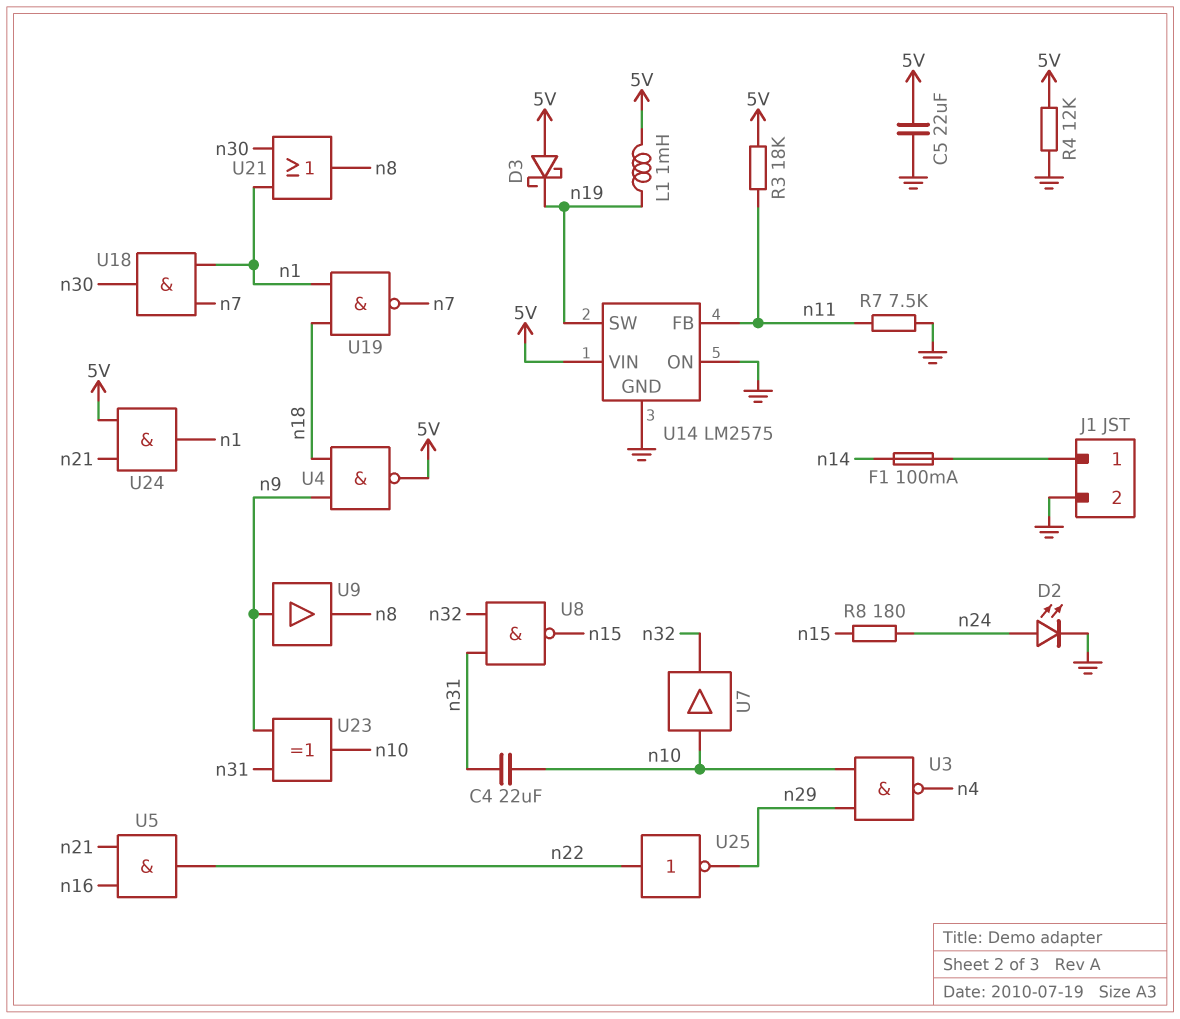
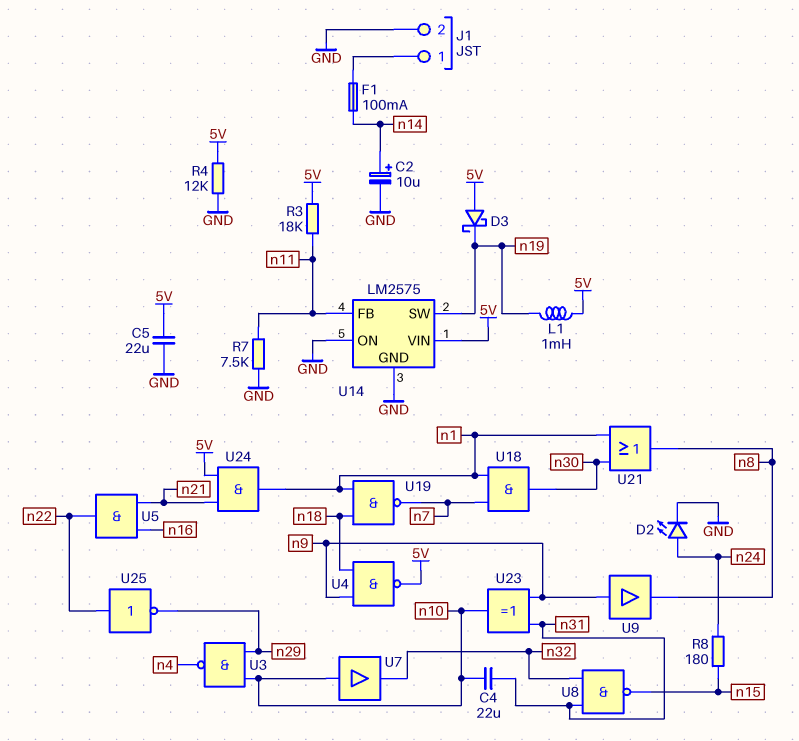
C2: none -> 10uF (plus n14, minus GND)

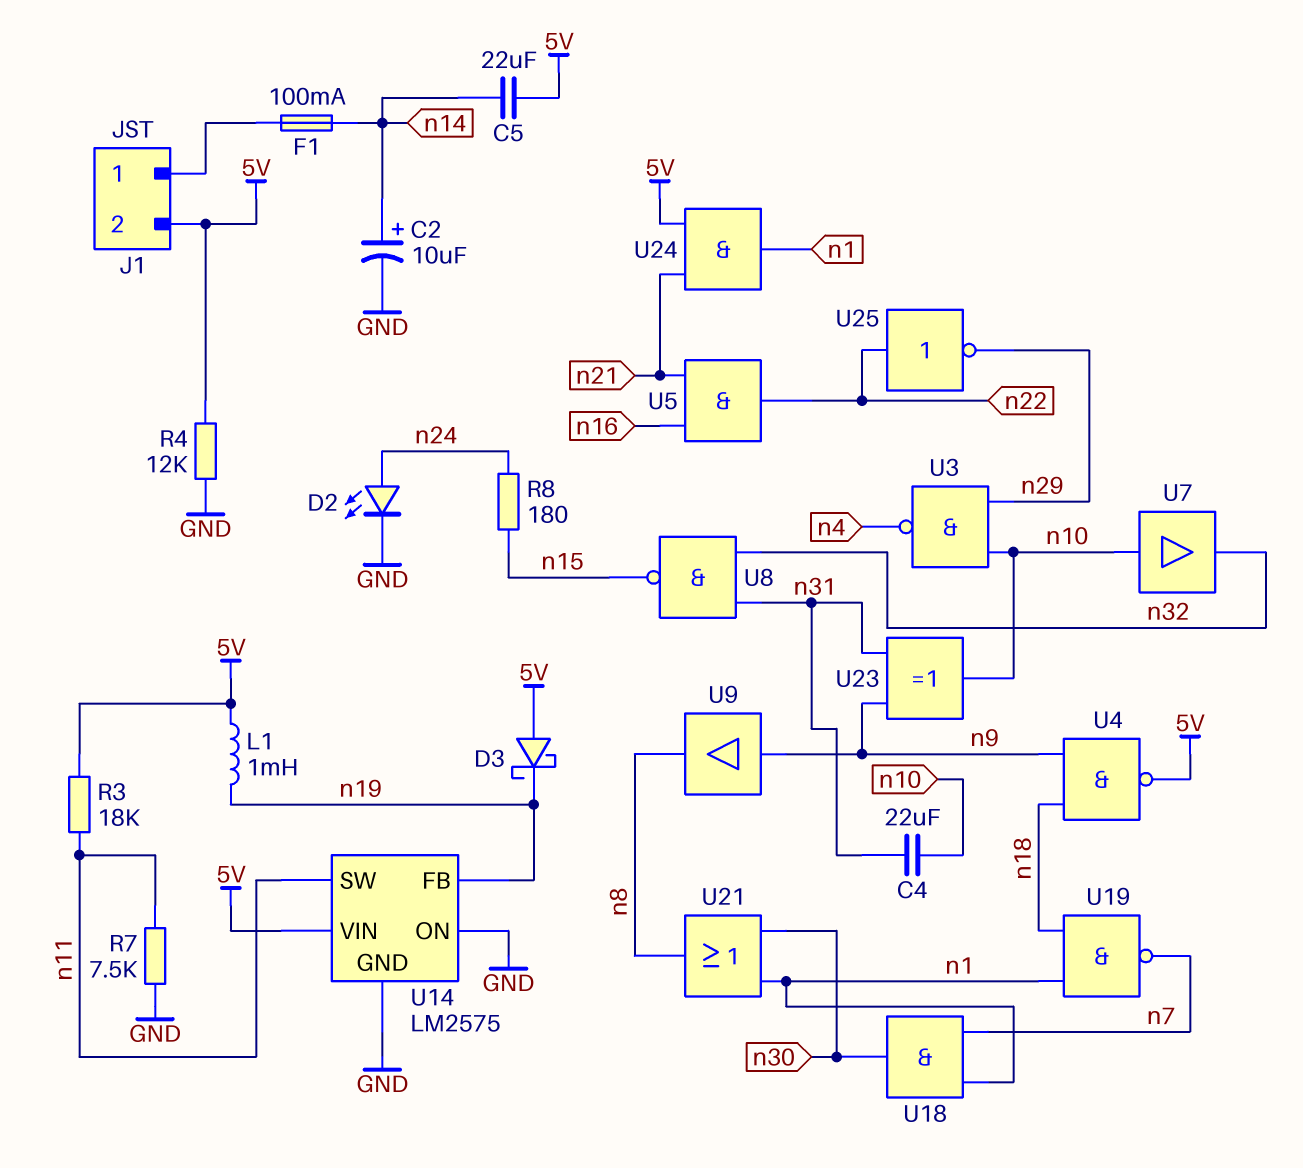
C5: 22uF (5V, GND) -> 22uF (5V, n14)
J1 pin 2: GND -> 5V
U14 pin FB: n11 -> n19
U14 pin SW: n19 -> n11

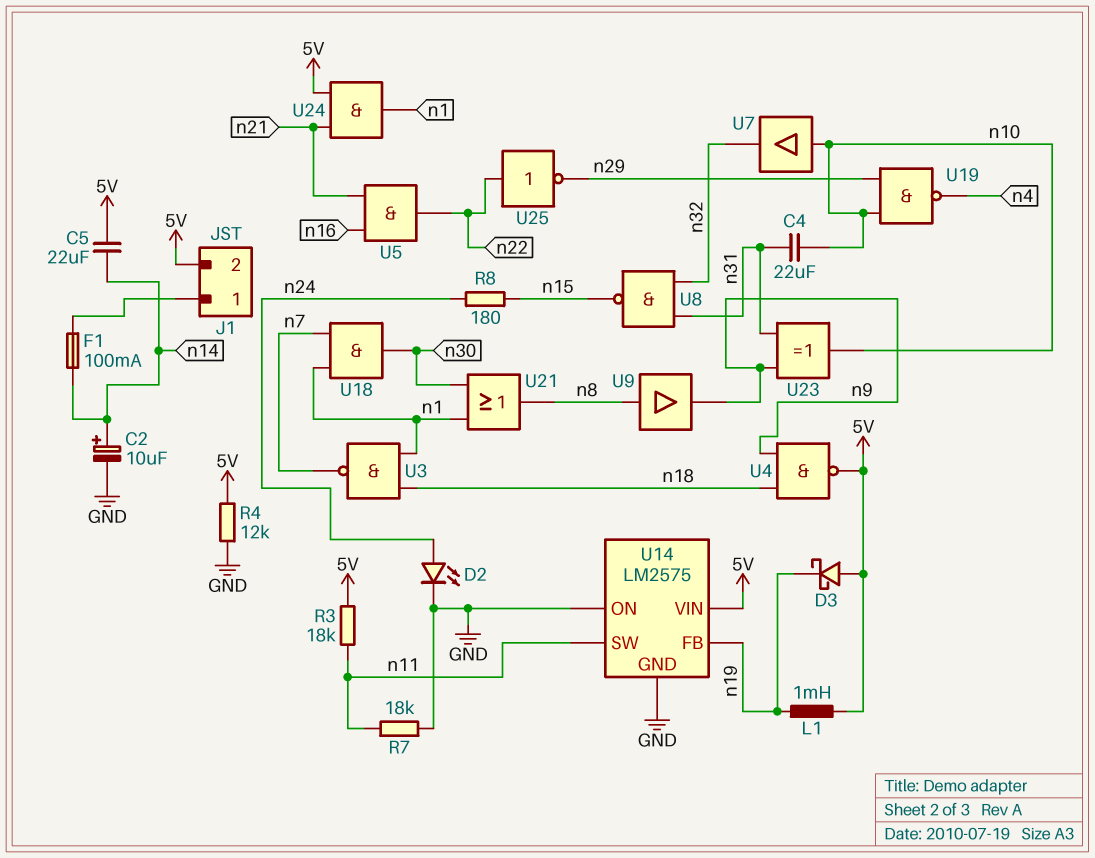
R7: 7.5k (GND, n11) -> 18k (GND, n11)
U3: NAND (in n10, in n29, out n4) -> NAND (in n1, in n18, out n7)
U9: buffer (in n9, out n8) -> buffer (in n8, out n9)
U19: NAND (in n1, in n18, out n7) -> NAND (in n10, in n29, out n4)

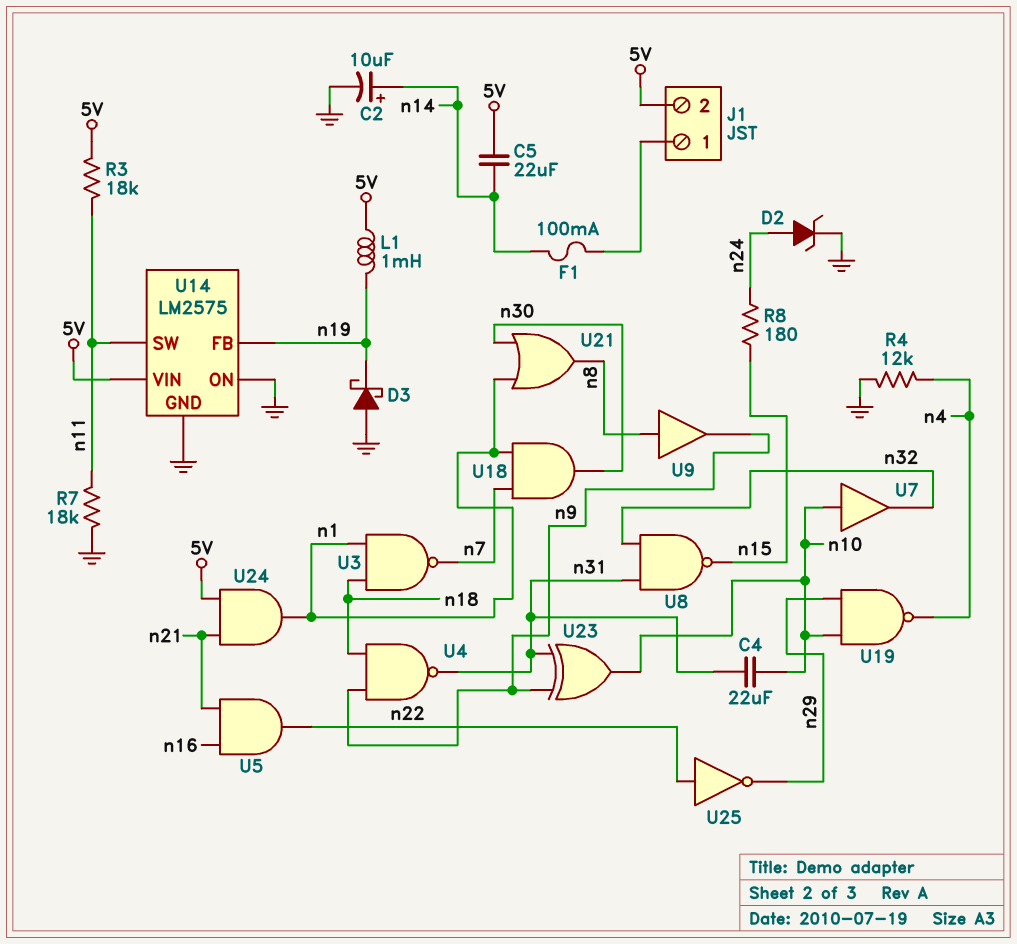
D2: LED (A n24, K GND) -> zener (A n24, K GND)
D3: schottky (A 5V, K n19) -> schottky (A GND, K n19)
R4: 12k (5V, GND) -> 12k (GND, n4)
U4: NAND (in n9, in n18, out 5V) -> NAND (in n9, in n18, out n31)

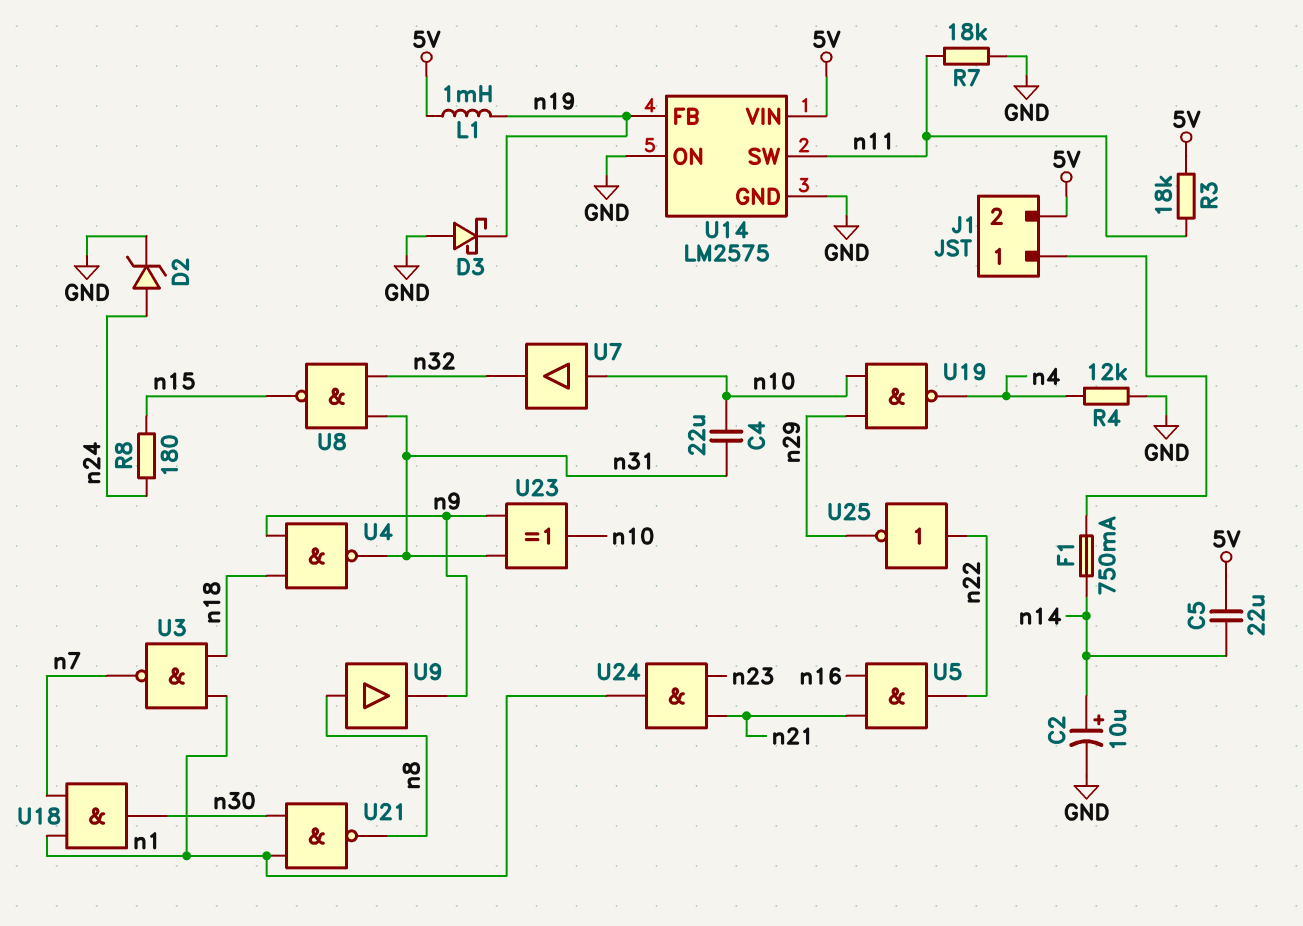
F1: 100mA (J1/1, n14) -> 750mA (J1/1, n14)
U21: OR (in n1, in n30, out n8) -> NAND (in n1, in n30, out n8)
U24: AND (in 5V, in n21, out n1) -> AND (in n21, in n23, out n1)

